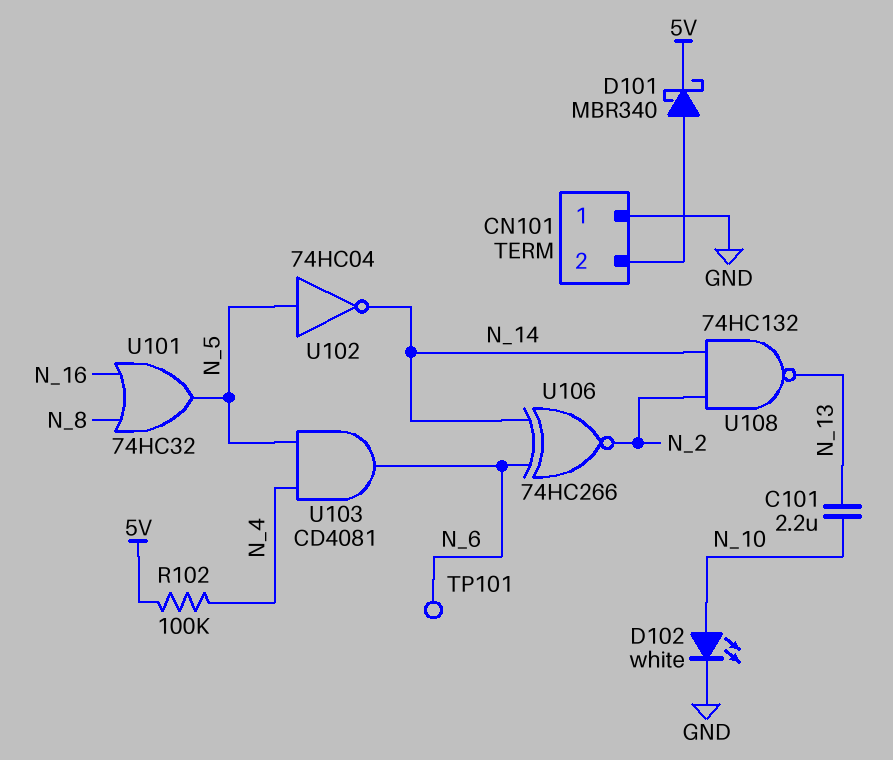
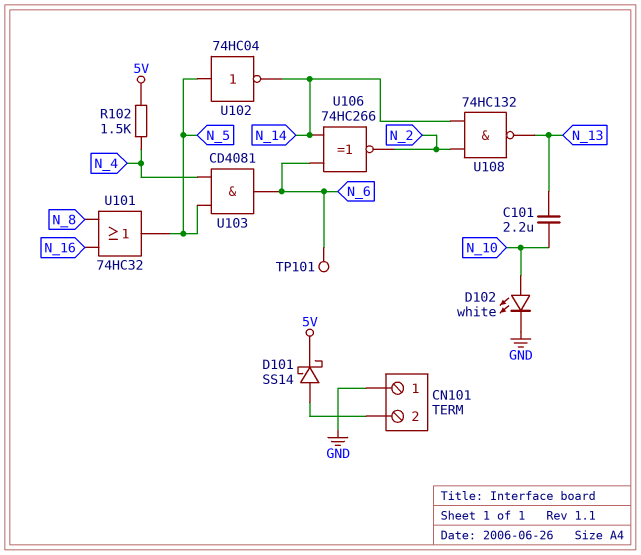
D101: schottky MBR340 (A CN101/2, K 5V) -> schottky SS14 (A CN101/2, K 5V)
R102: 100k (5V, N_4) -> 1.5k (5V, N_4)

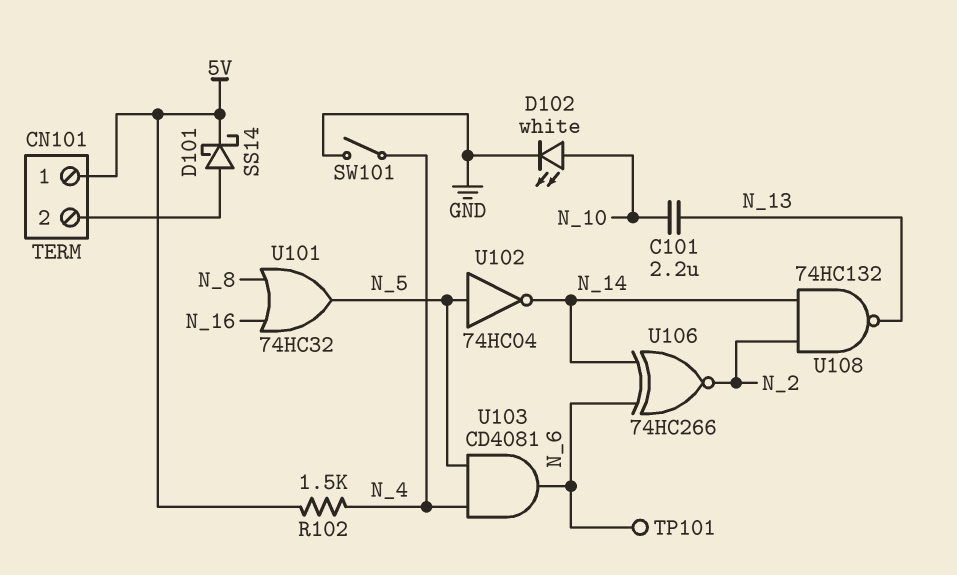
CN101 pin 1: GND -> 5V
SW101: none -> switch (GND, N_4)

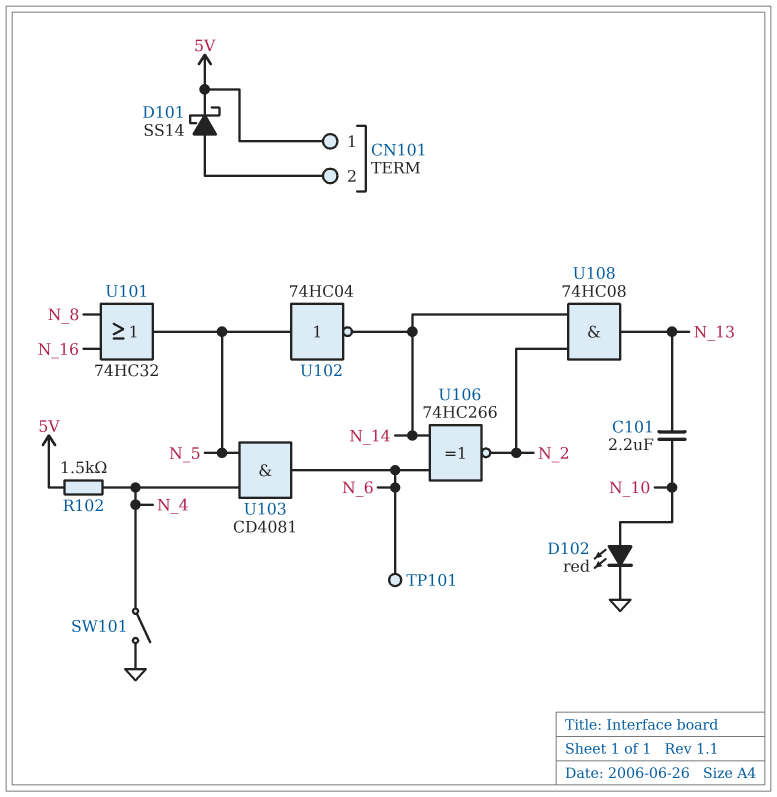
D102: LED white (A N_10, K GND) -> LED red (A N_10, K GND)
U108: NAND 74HC132 (in N_2, in N_14, out N_13) -> AND 74HC08 (in N_2, in N_14, out N_13)

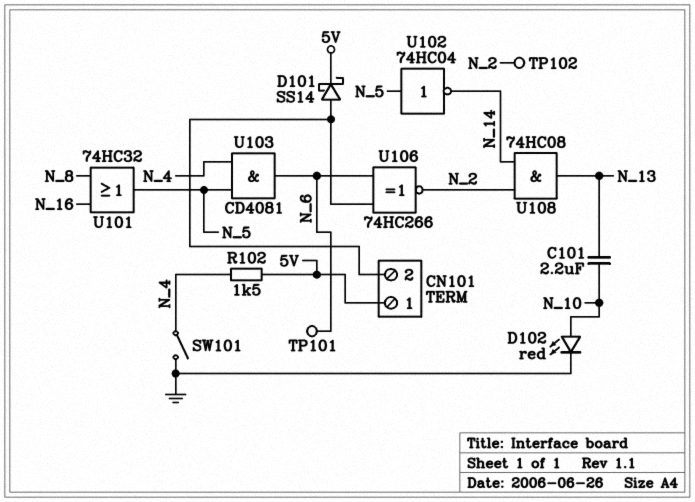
TP102: none -> test point (N_2)
U106: XNOR 74HC266 (in N_6, in N_14, out N_2) -> XNOR 74HC266 (in CN101/2, in N_6, out N_2)

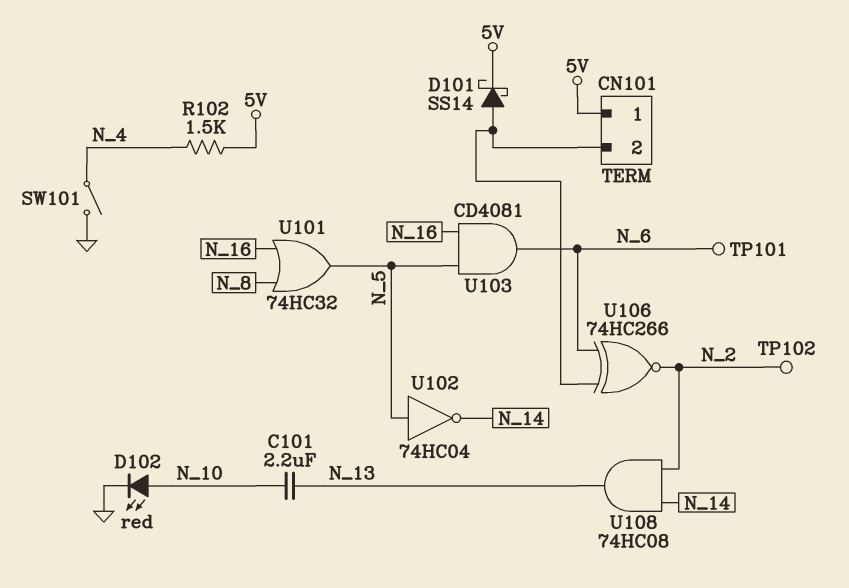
U103: AND CD4081 (in N_4, in N_5, out N_6) -> AND CD4081 (in N_5, in N_16, out N_6)

